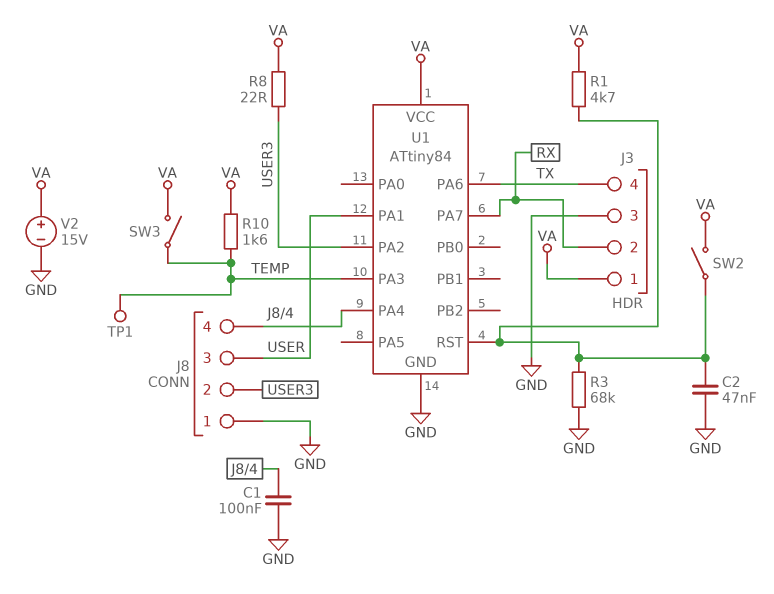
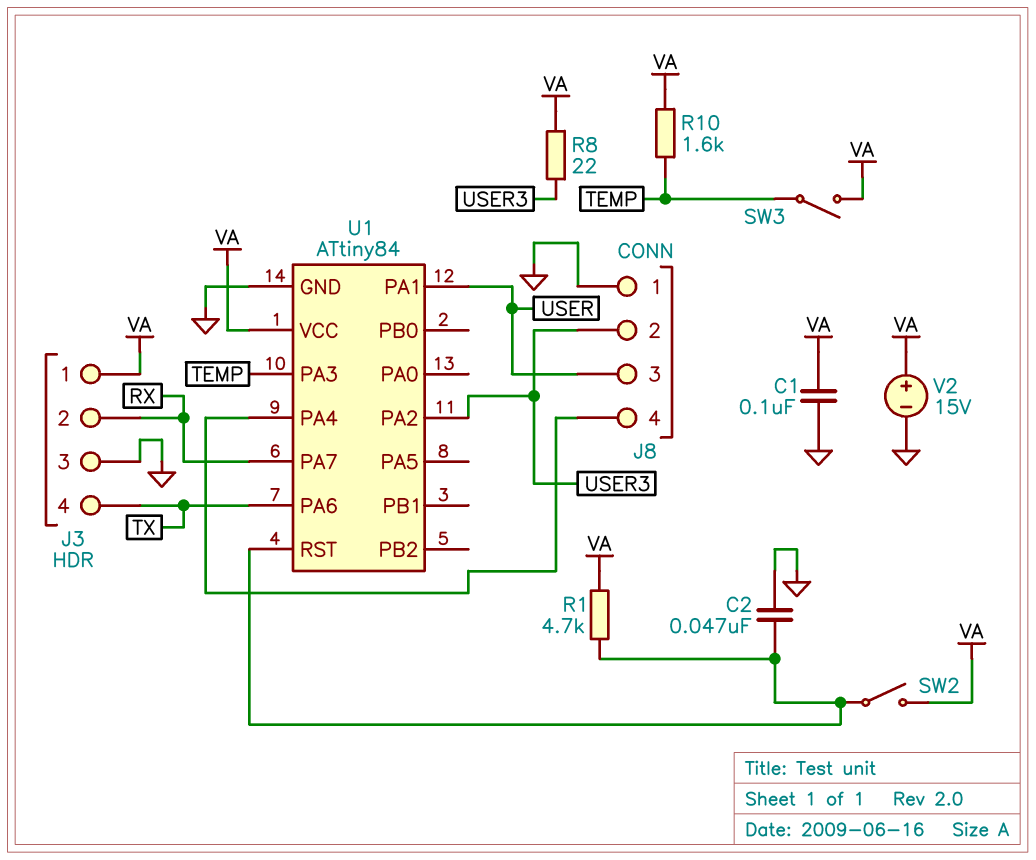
C1: 100nF (GND, J8/4) -> 100nF (GND, VA)
R3: 68k (GND, U1/RST) -> none
TP1: test point (TEMP) -> none

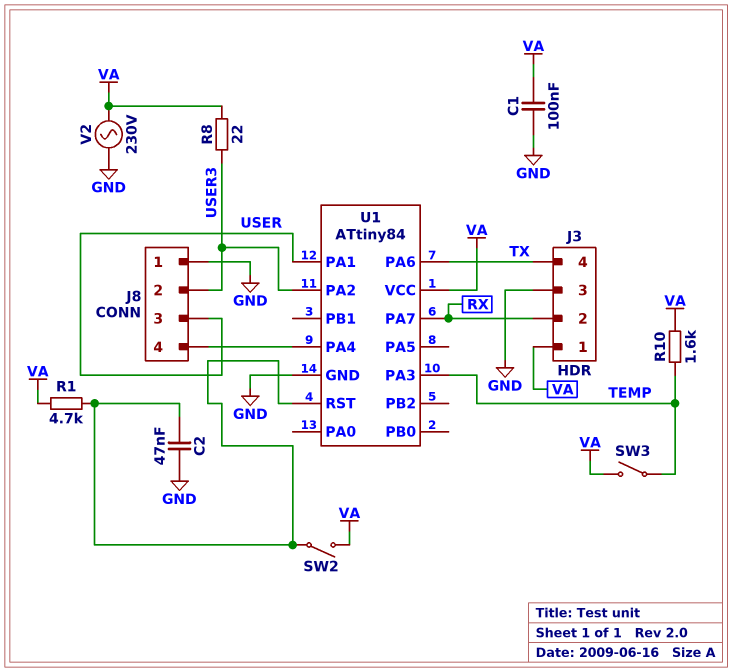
V2: 15V (plus VA, minus GND) -> AC 230V (GND, VA)

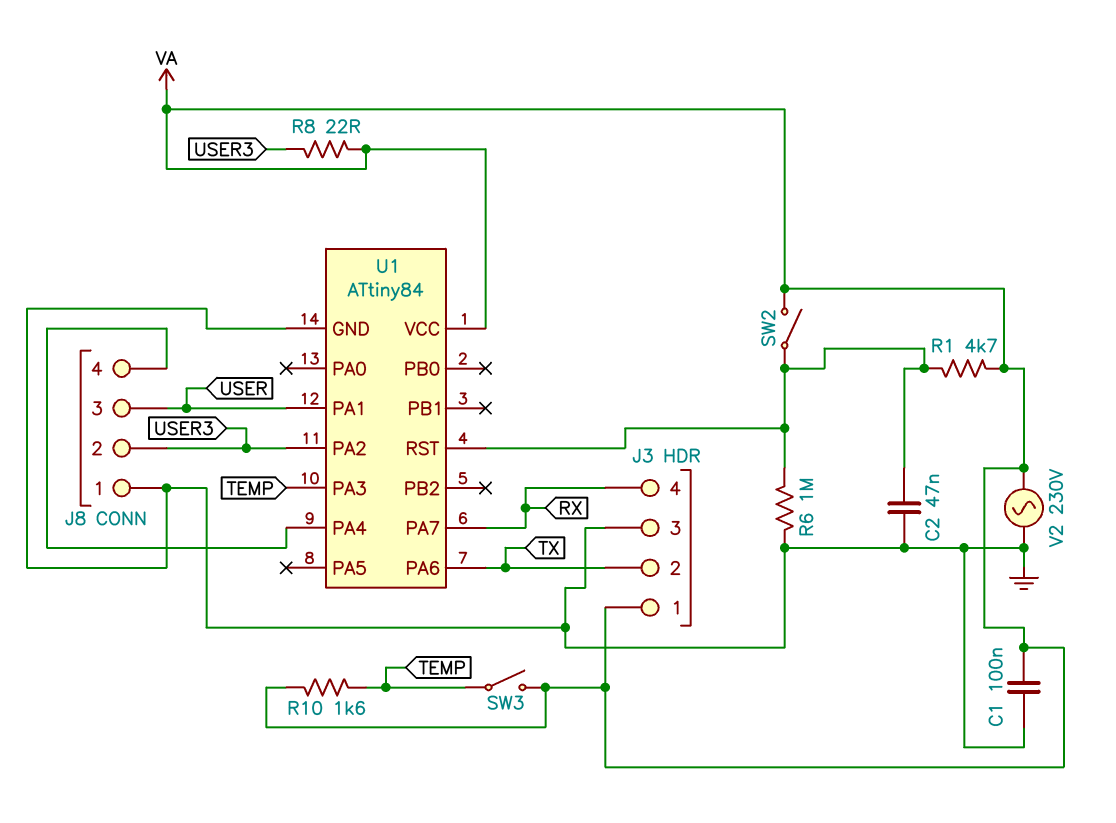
J3 pin 2: RX -> TX
J3 pin 4: TX -> RX
R6: none -> 1M (GND, U1/RST)

